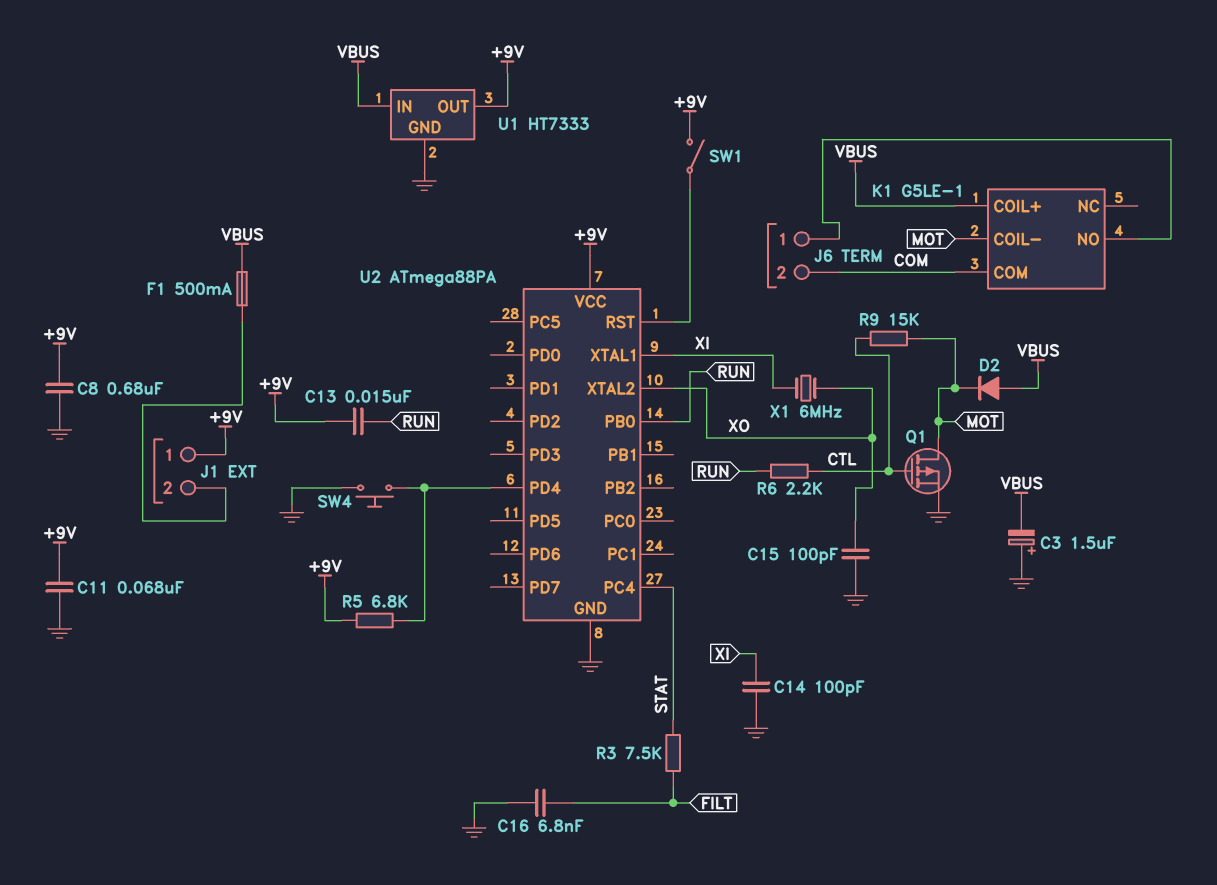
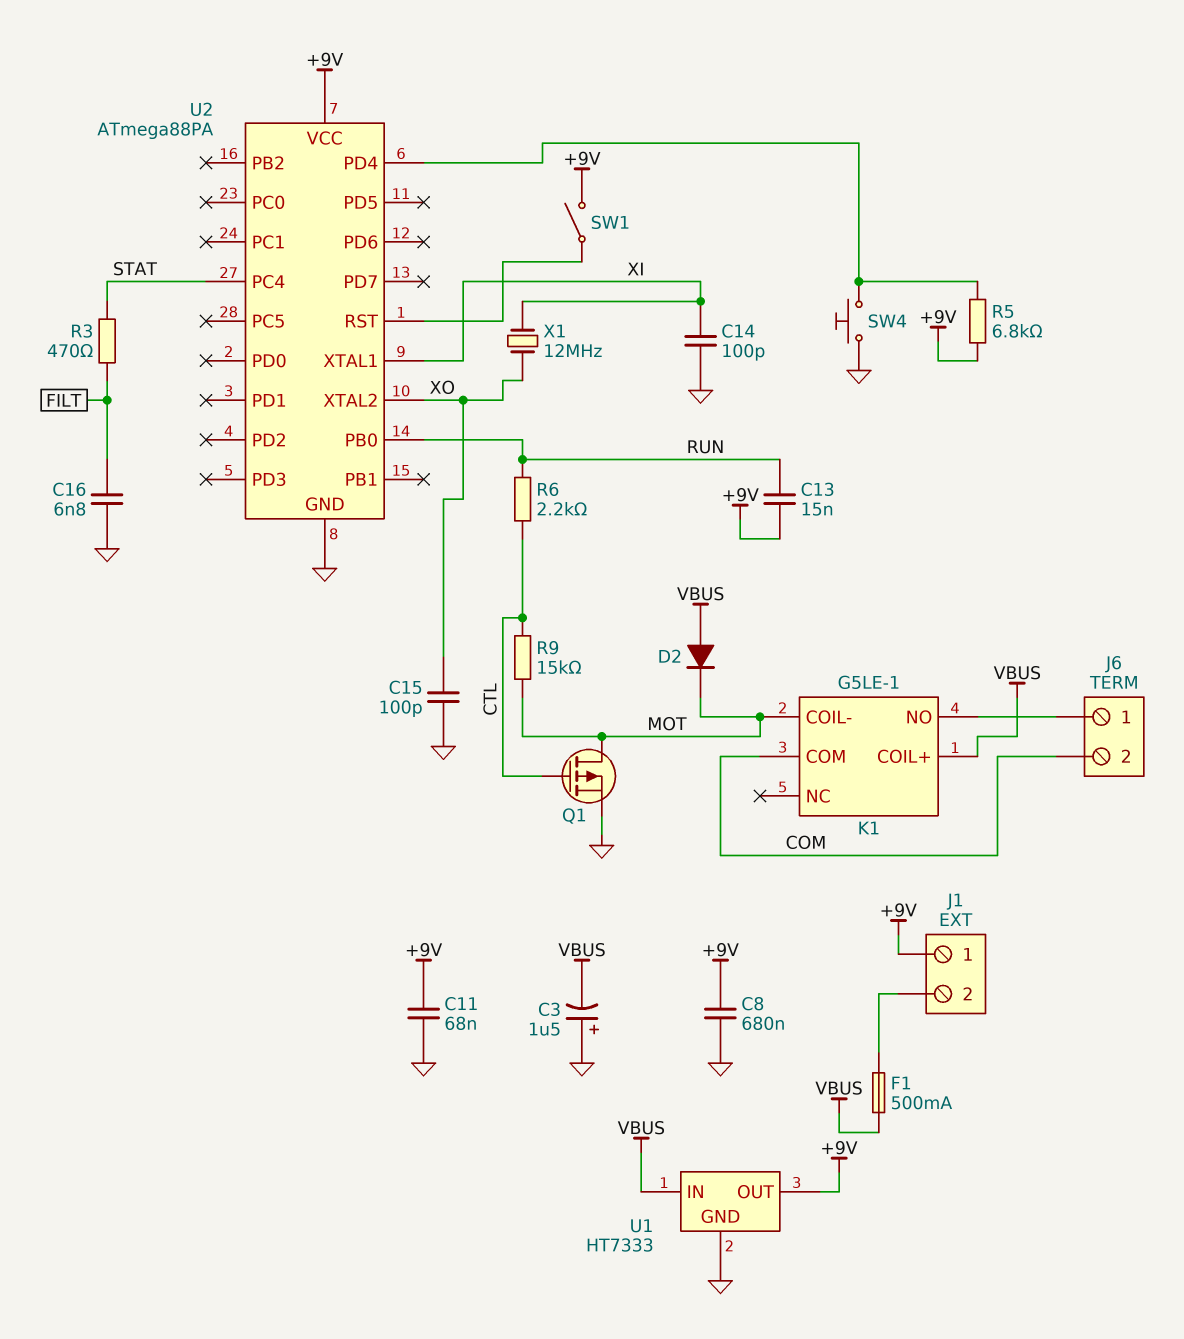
R3: 7.5k (FILT, STAT) -> 470 (FILT, STAT)
X1: 6MHz (XI, XO) -> 12MHz (XI, XO)

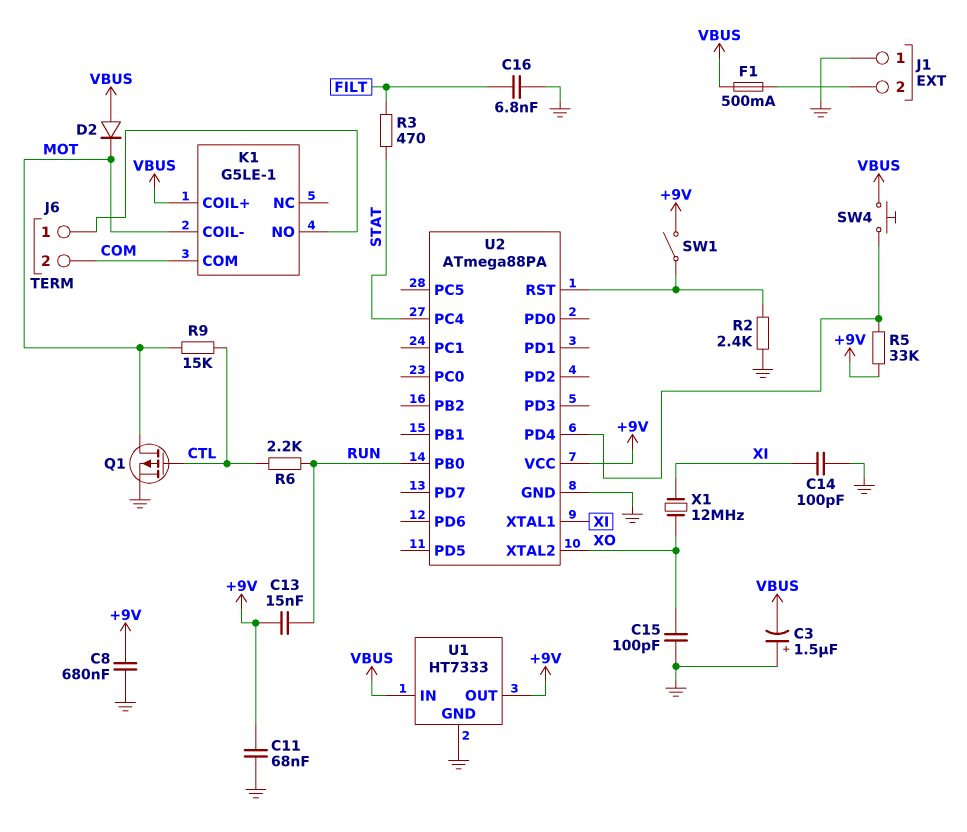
J1 pin 1: +9V -> GND
R2: none -> 2.4k (GND, U2/RST)
R5: 6.8k (+9V, U2/PD4) -> 33k (+9V, U2/PD4)
SW4: button (GND, U2/PD4) -> button (U2/PD4, VBUS)

